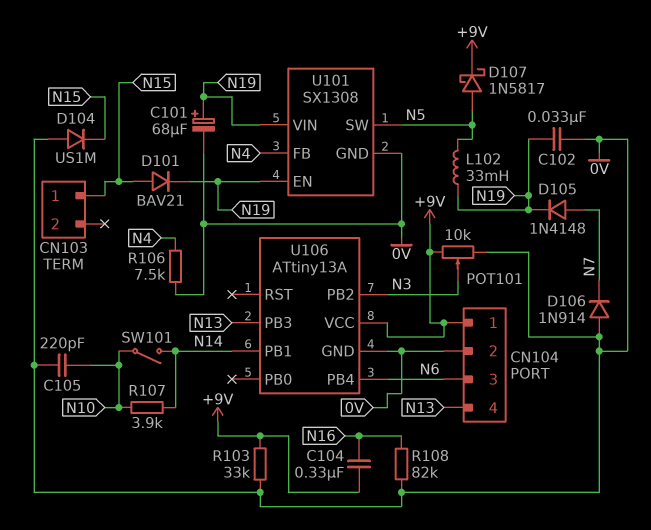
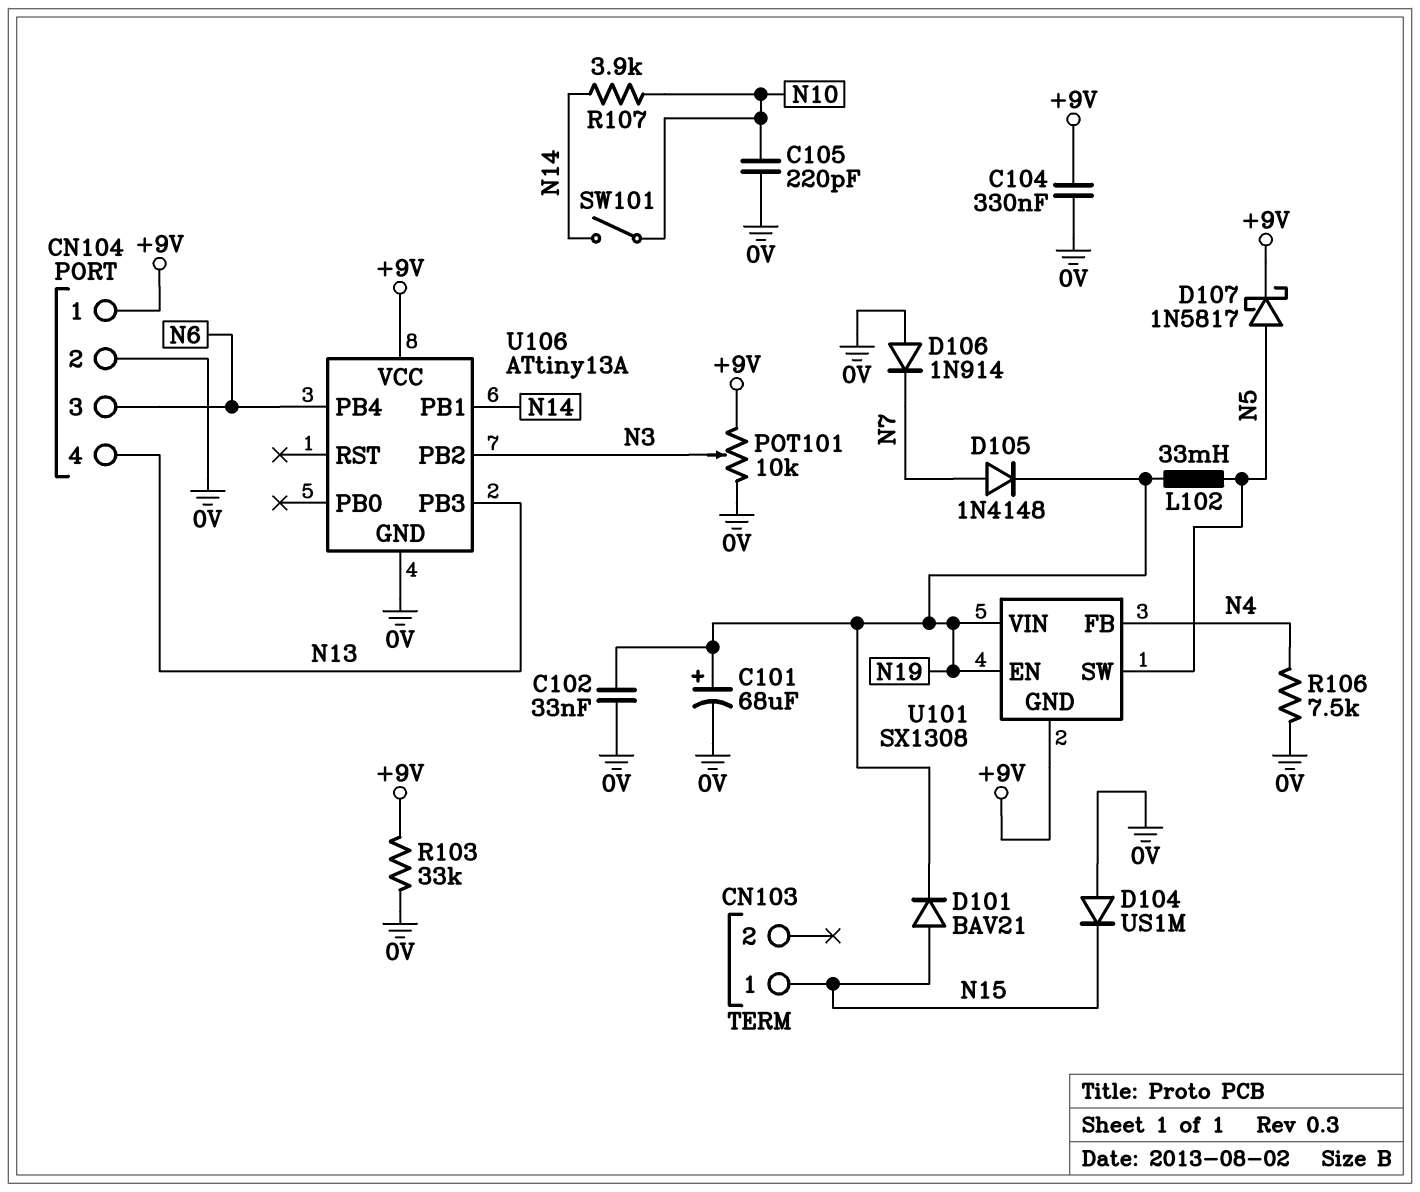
C104: 330nF (+9V, N16) -> 330nF (+9V, 0V)
R108: 82k (0V, N16) -> none
U101 pin GND: 0V -> +9V

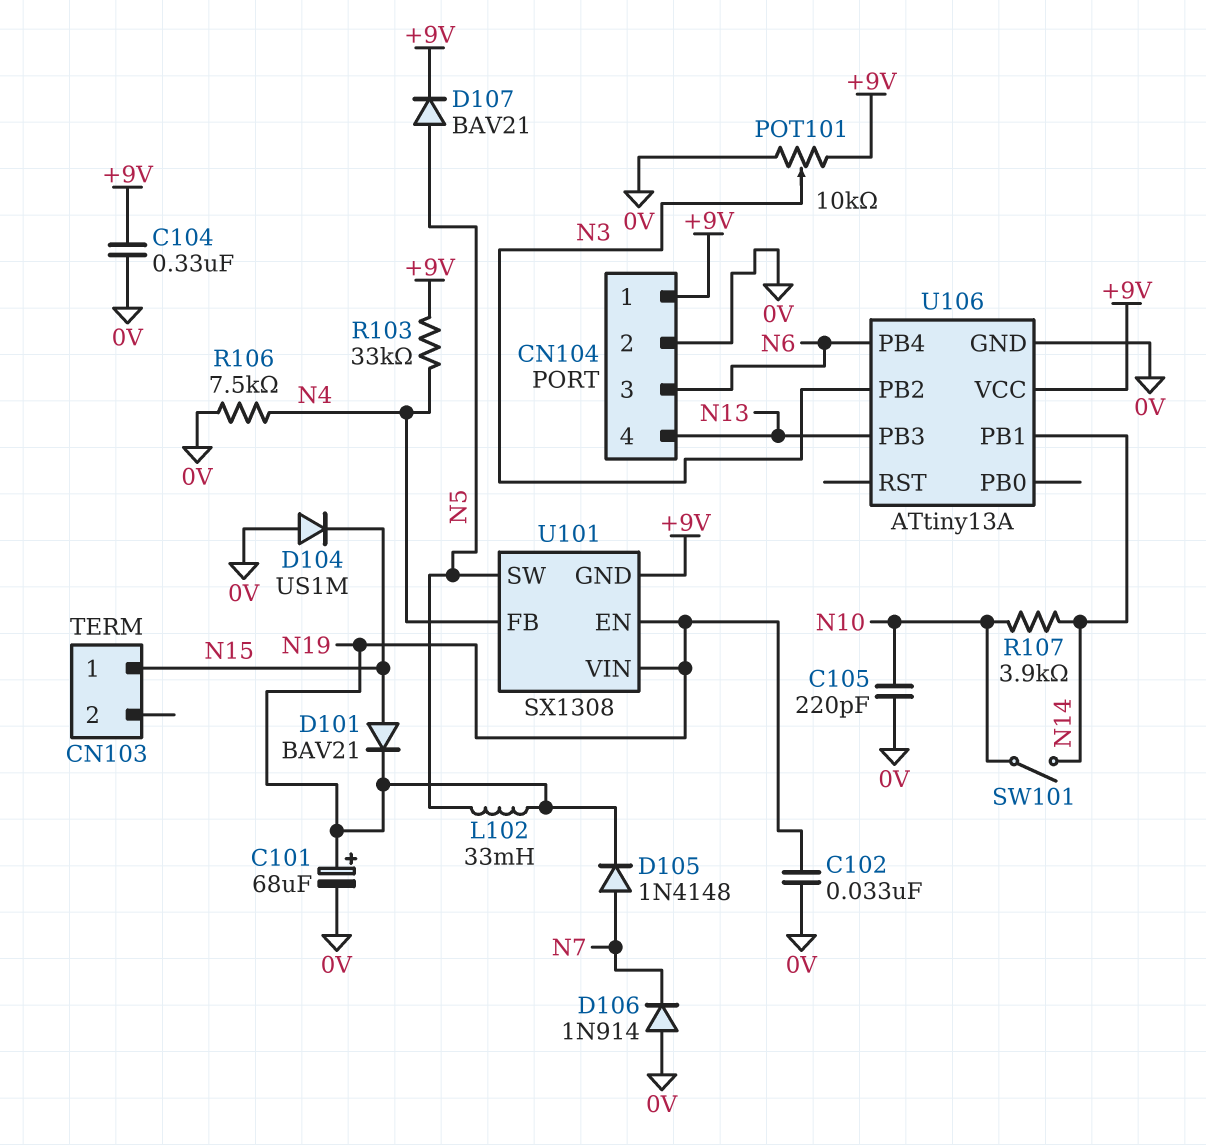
D107: schottky 1N5817 (A N5, K +9V) -> diode BAV21 (A N5, K +9V)
R103: 33k (+9V, 0V) -> 33k (+9V, N4)

